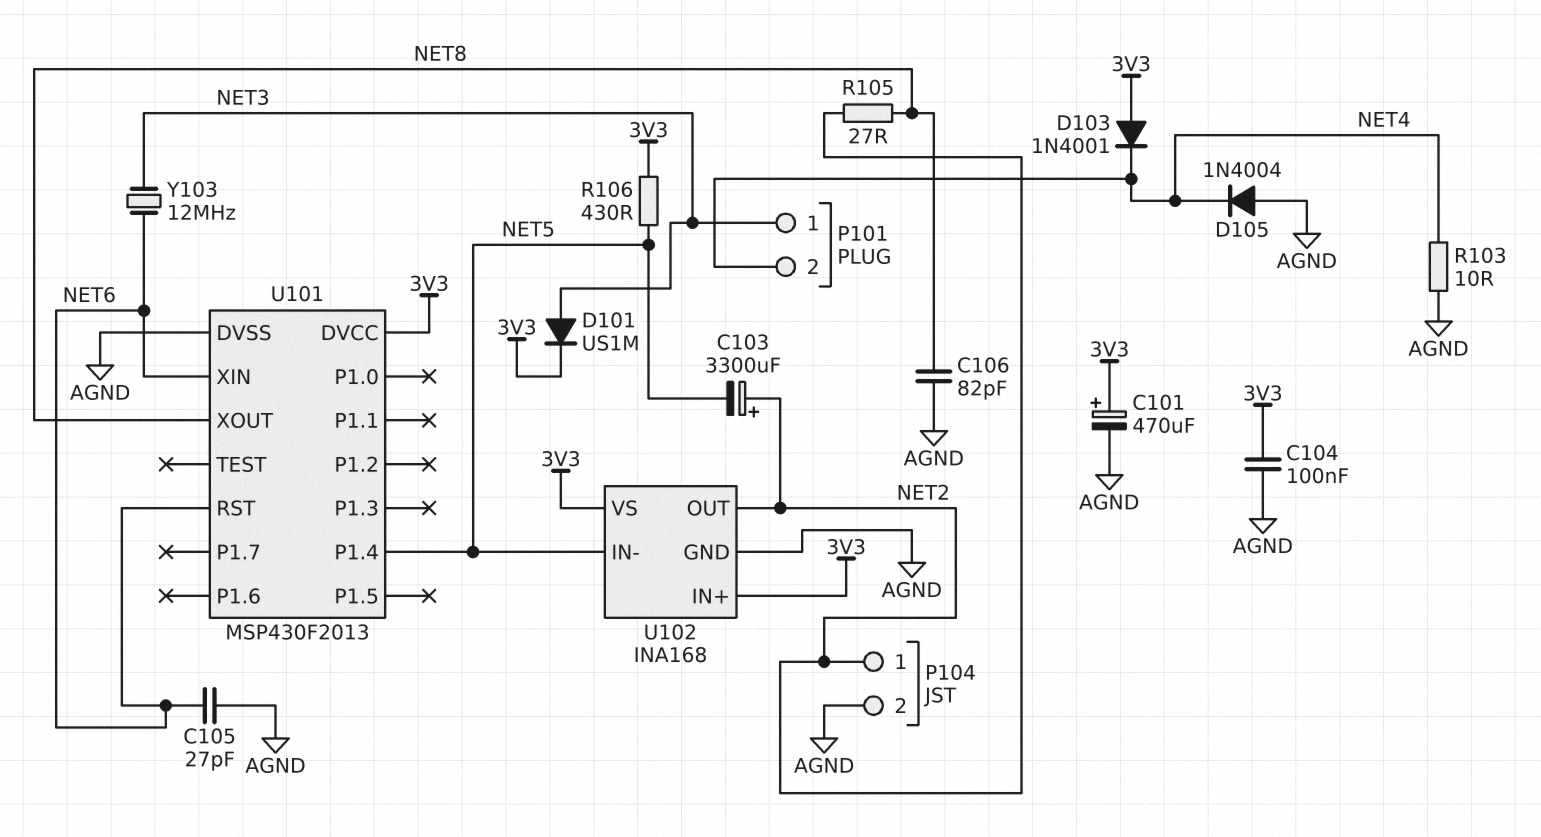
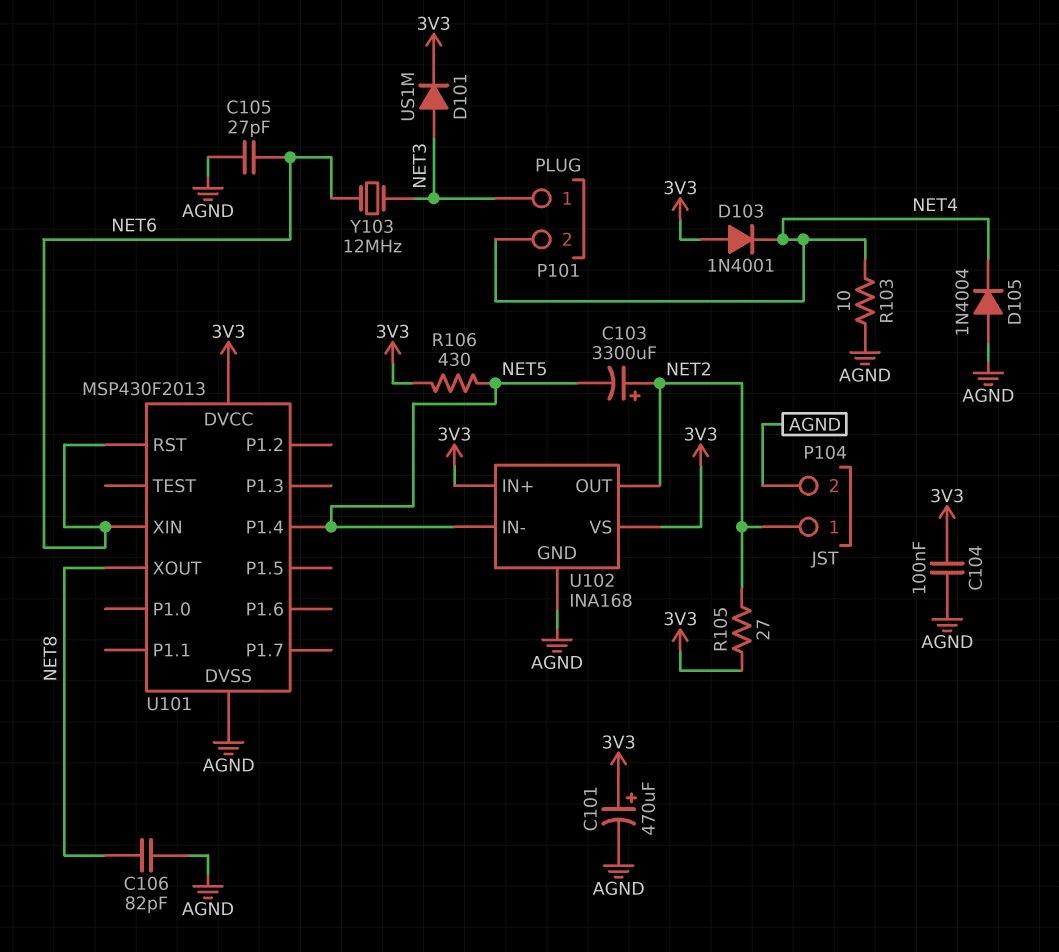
R105: 27 (NET2, NET8) -> 27 (3V3, NET2)

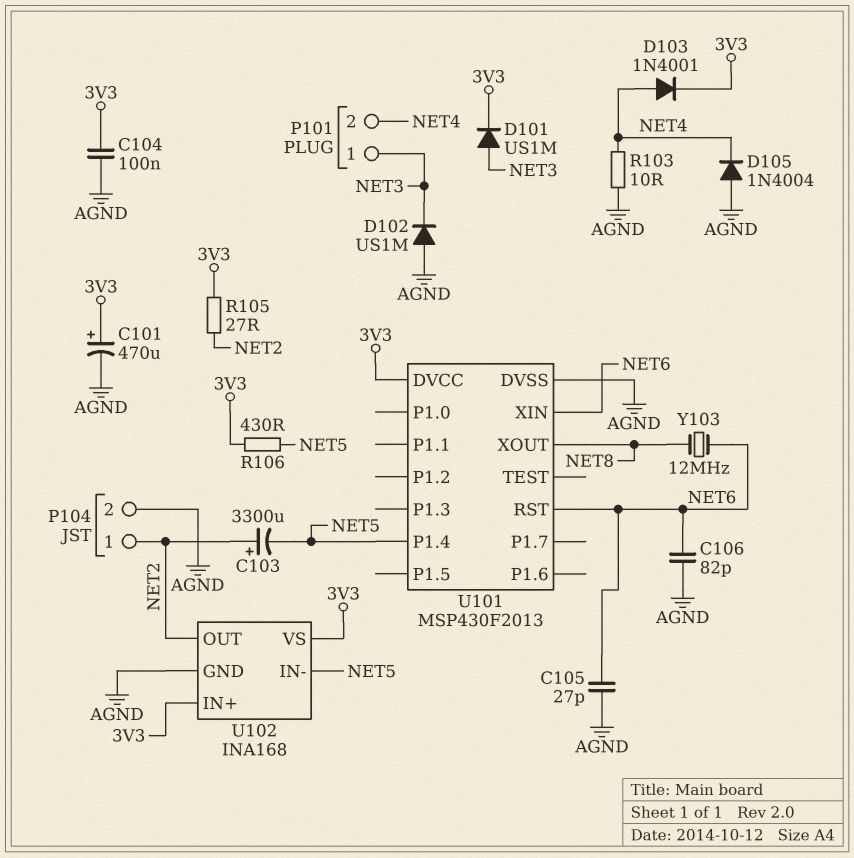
C106: 82pF (AGND, NET8) -> 82pF (AGND, NET6)
D102: none -> diode US1M (A AGND, K NET3)
D103: diode 1N4001 (A 3V3, K NET4) -> diode 1N4001 (A NET4, K 3V3)
Y103: 12MHz (NET3, NET6) -> 12MHz (NET6, NET8)

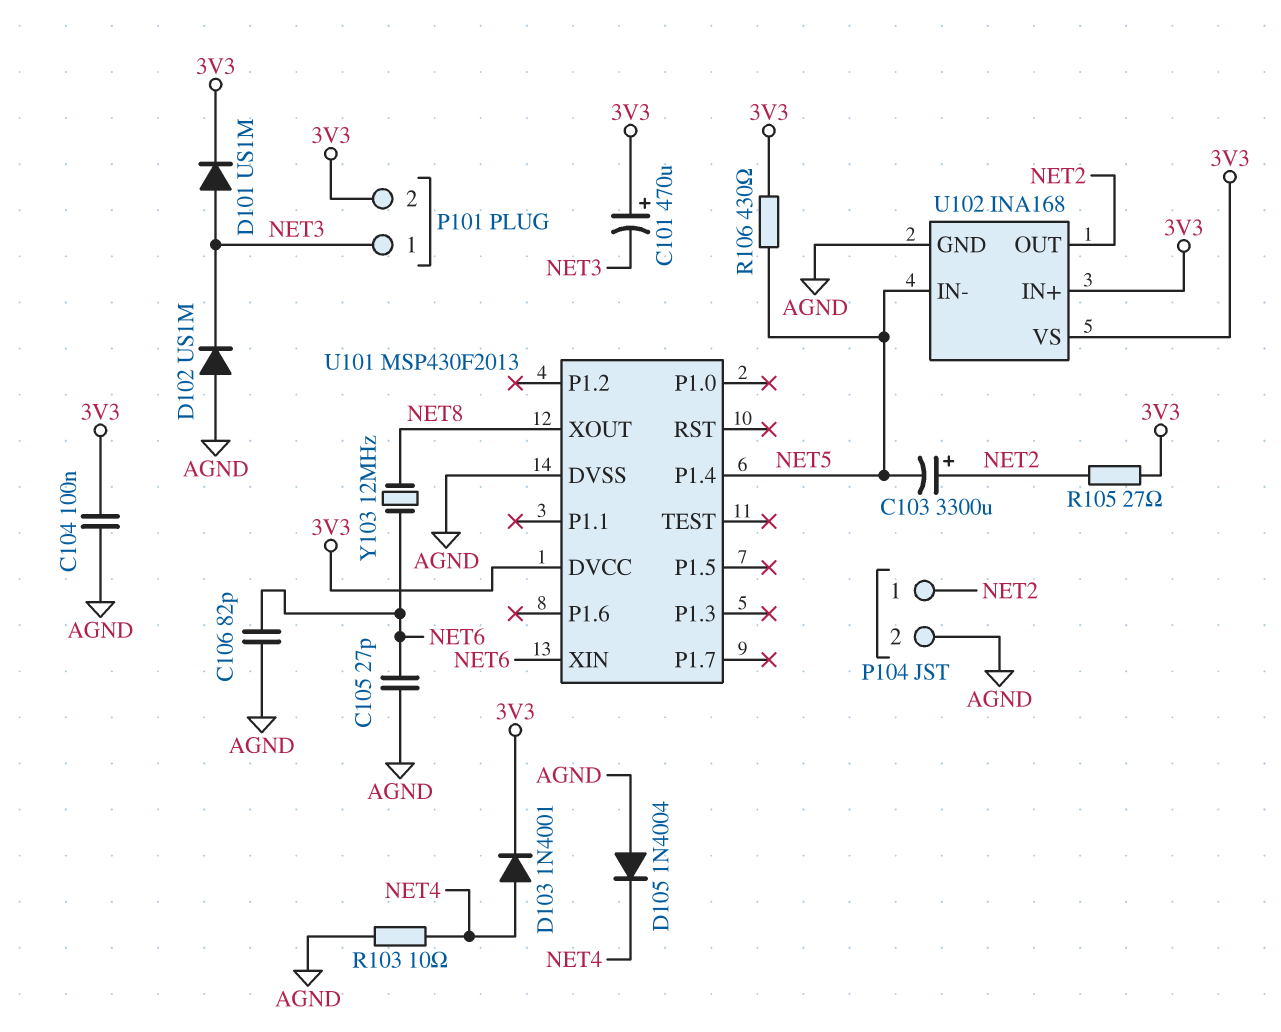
C101: 470uF (plus 3V3, minus AGND) -> 470uF (plus 3V3, minus NET3)
P101 pin 2: NET4 -> 3V3
U101 pin RST: NET6 -> none

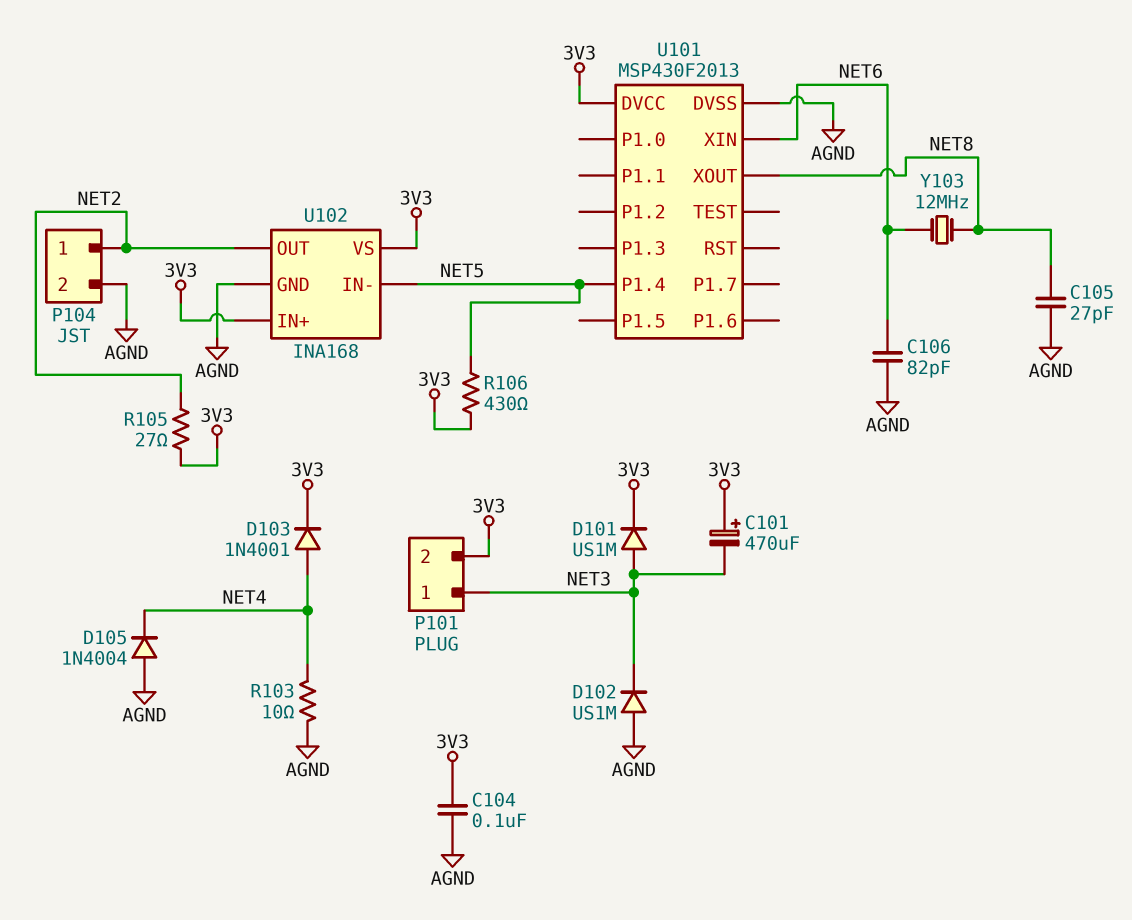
C103: 3300uF (plus NET2, minus NET5) -> none
C105: 27pF (AGND, NET6) -> 27pF (AGND, NET8)

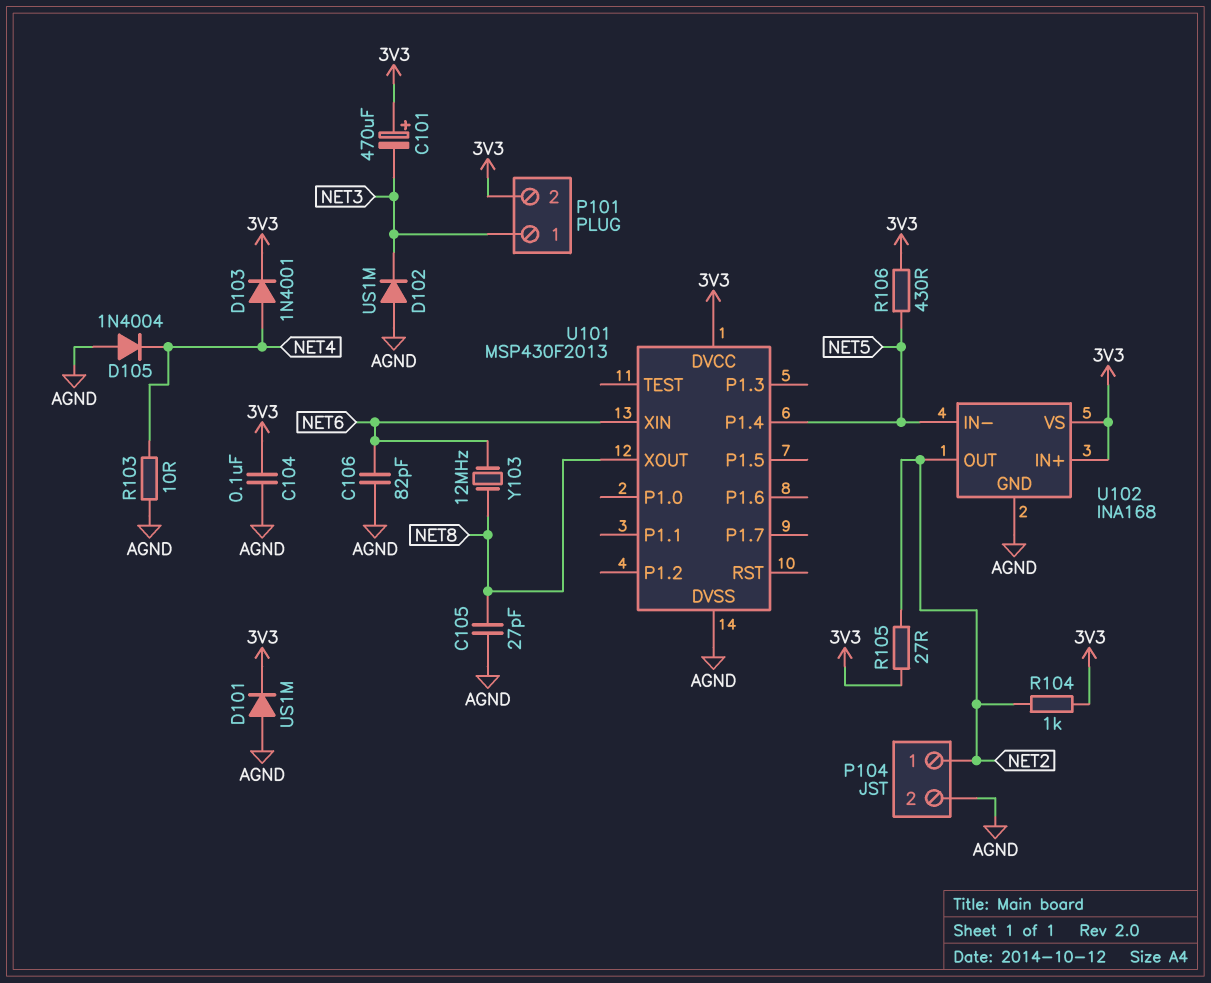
D101: diode US1M (A NET3, K 3V3) -> diode US1M (A AGND, K 3V3)
R104: none -> 1k (3V3, NET2)

